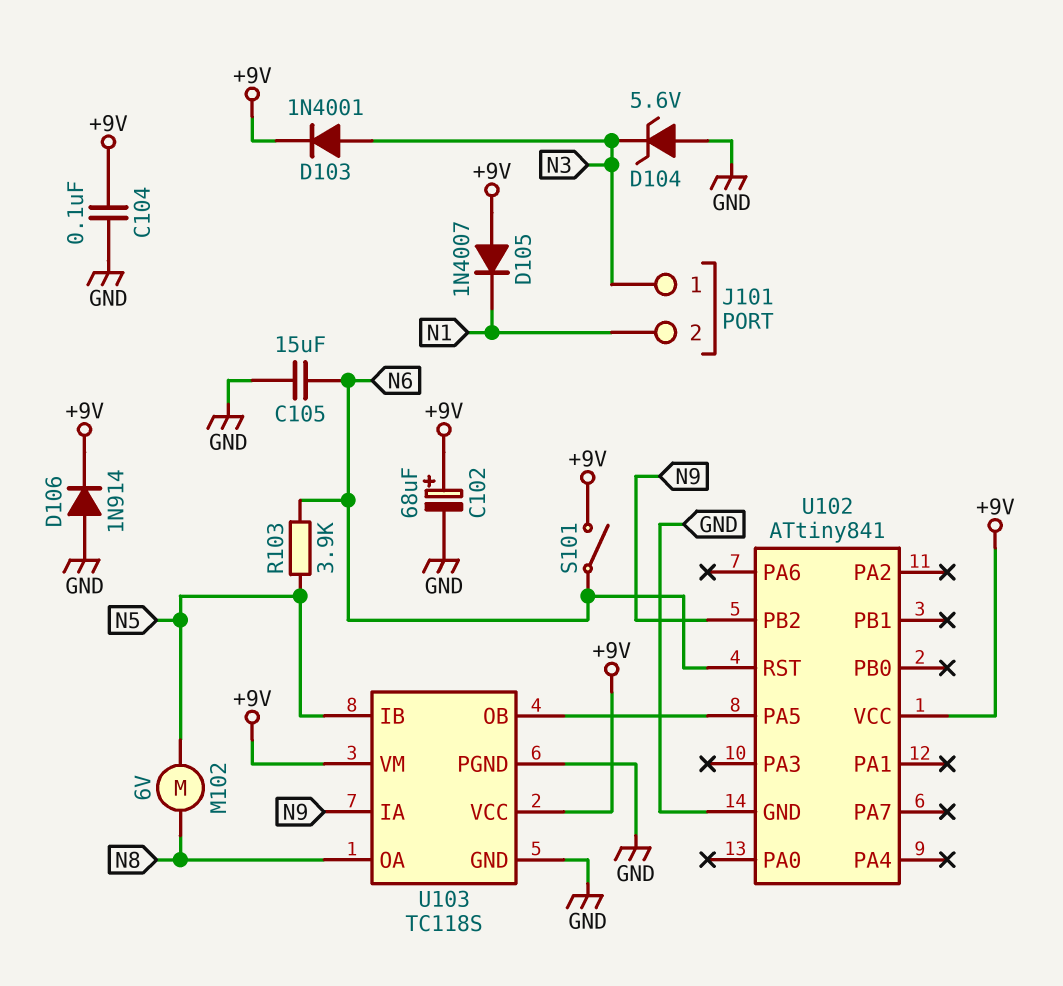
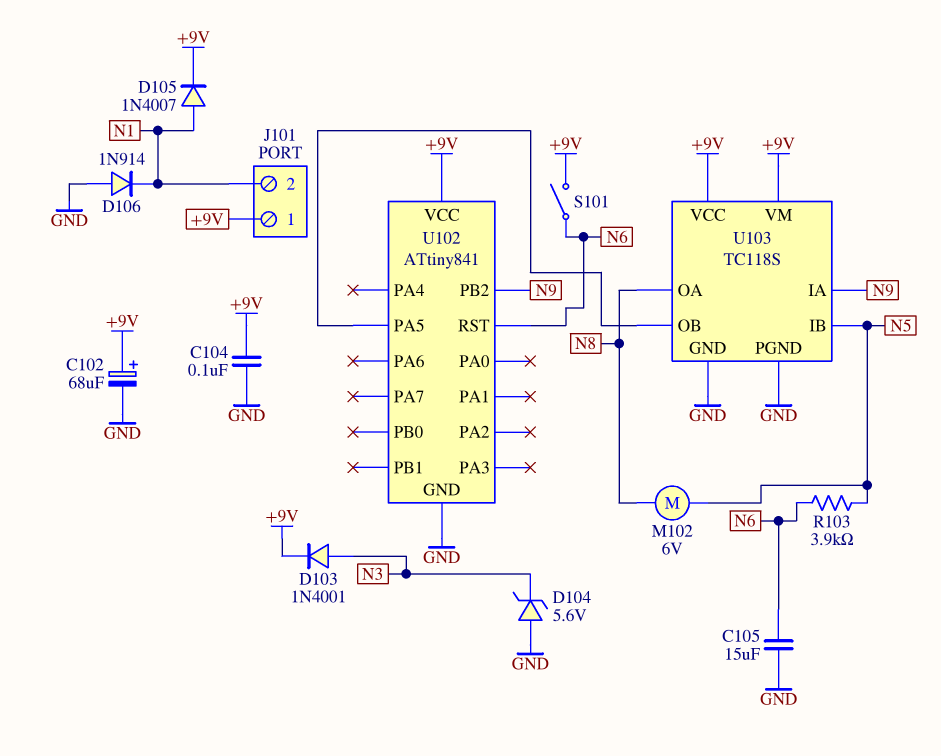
D105: diode 1N4007 (A +9V, K N1) -> diode 1N4007 (A N1, K +9V)
D106: diode 1N914 (A GND, K +9V) -> diode 1N914 (A GND, K N1)
J101 pin 1: N3 -> +9V

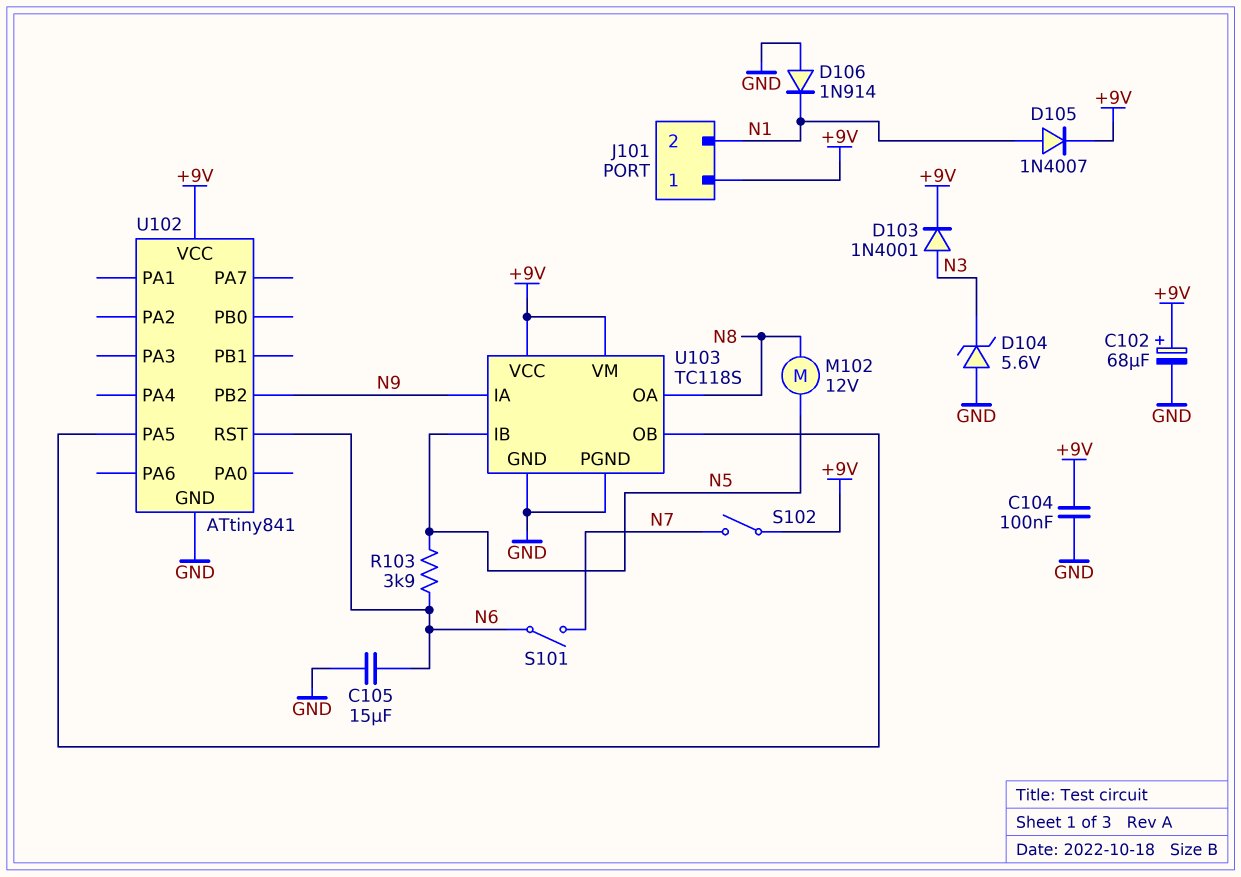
M102: motor 6V (N5, N8) -> motor 12V (N5, N8)
S101: switch (+9V, N6) -> switch (N6, N7)
S102: none -> switch (+9V, N7)

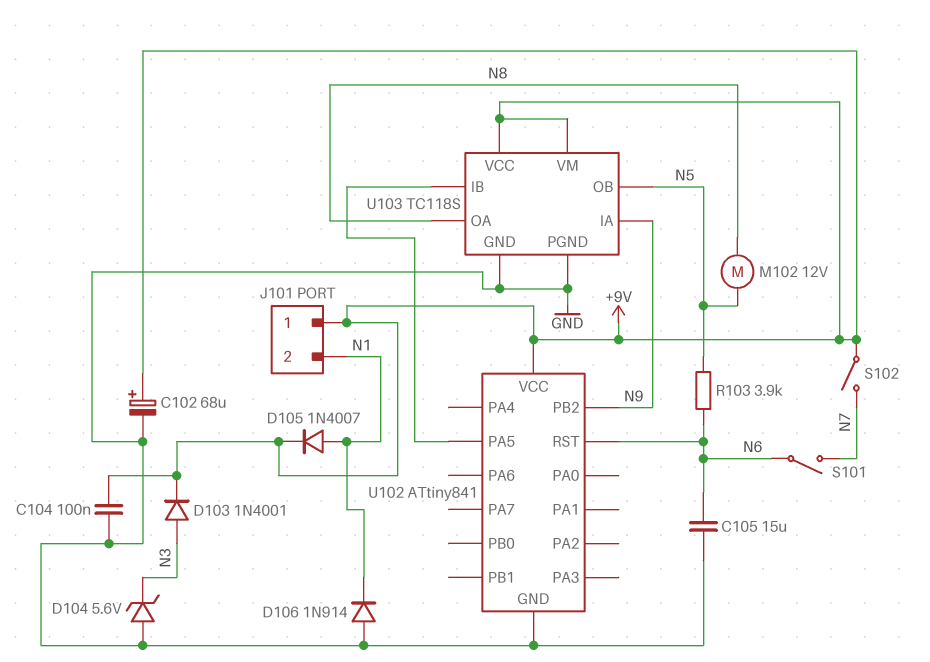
U103 pin IB: N5 -> U102/PA5
U103 pin OB: U102/PA5 -> N5

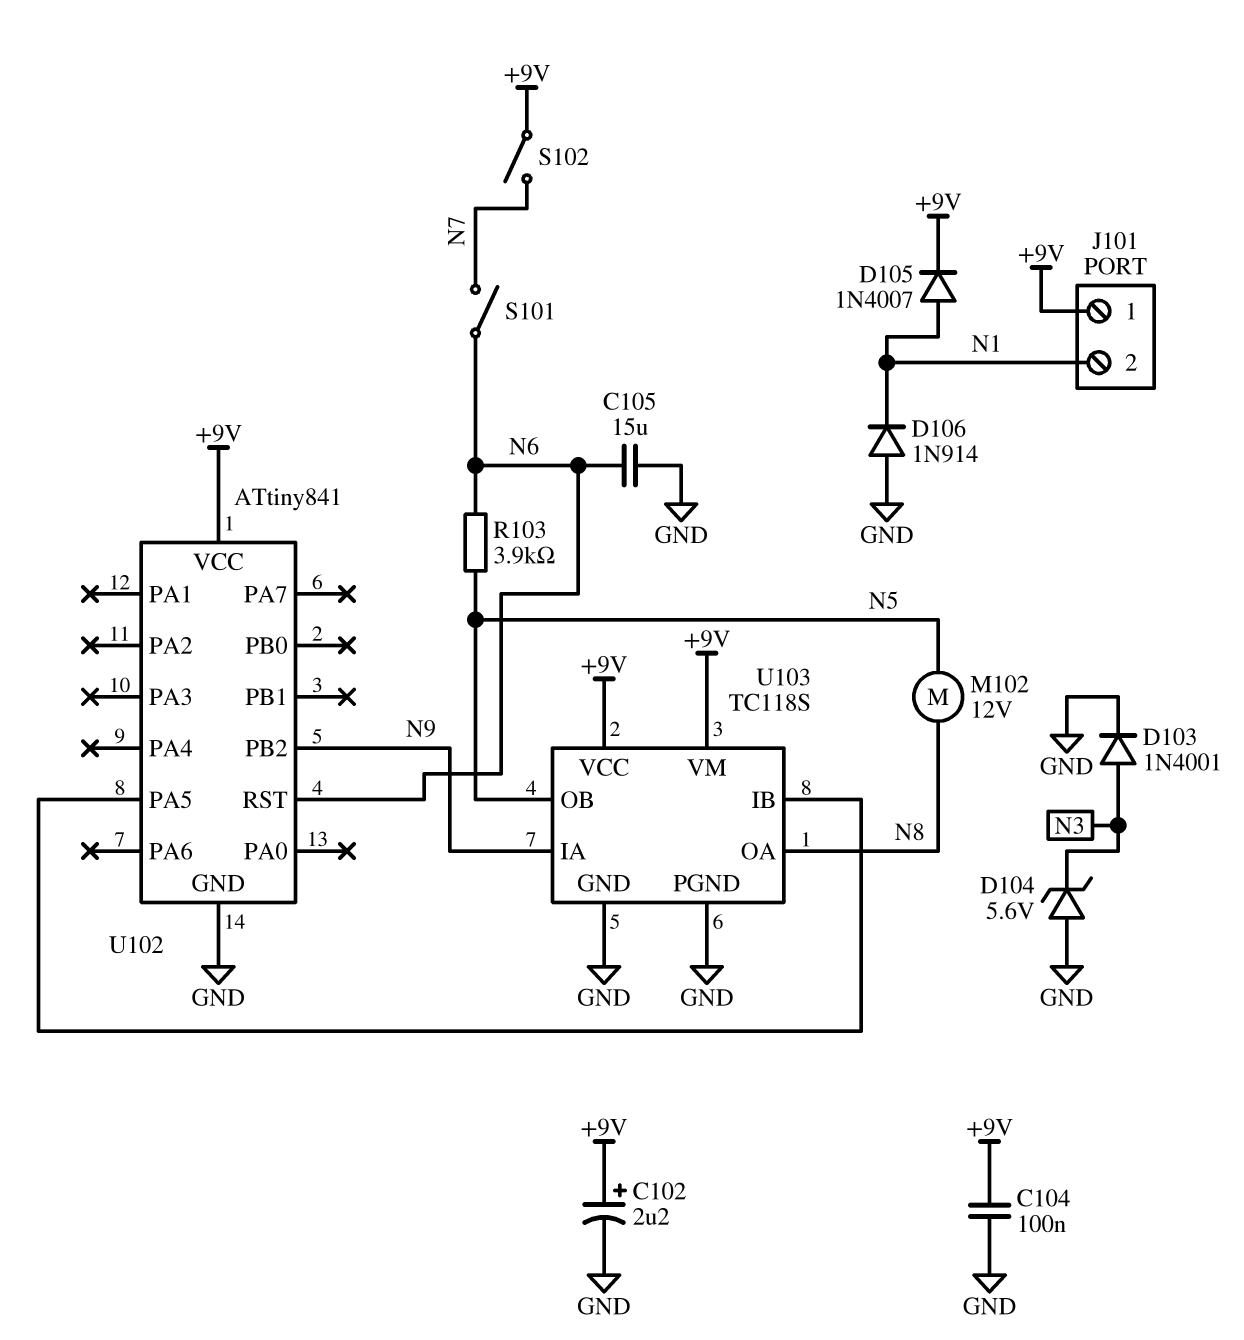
C102: 68uF (plus +9V, minus GND) -> 2.2uF (plus +9V, minus GND)
D103: diode 1N4001 (A N3, K +9V) -> diode 1N4001 (A N3, K GND)

